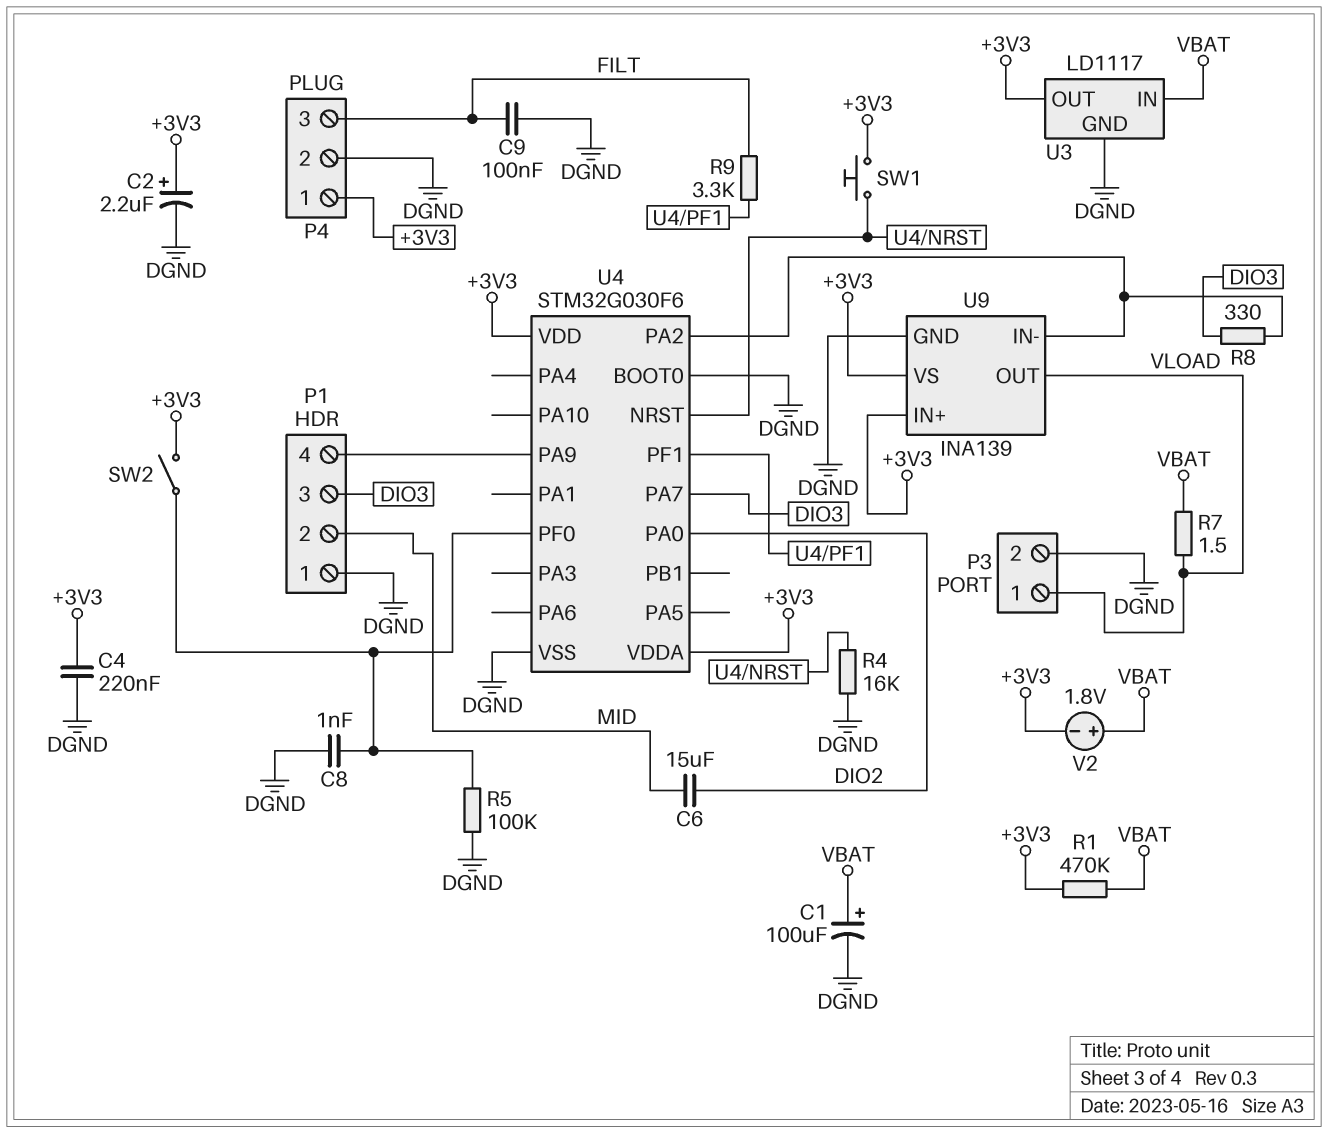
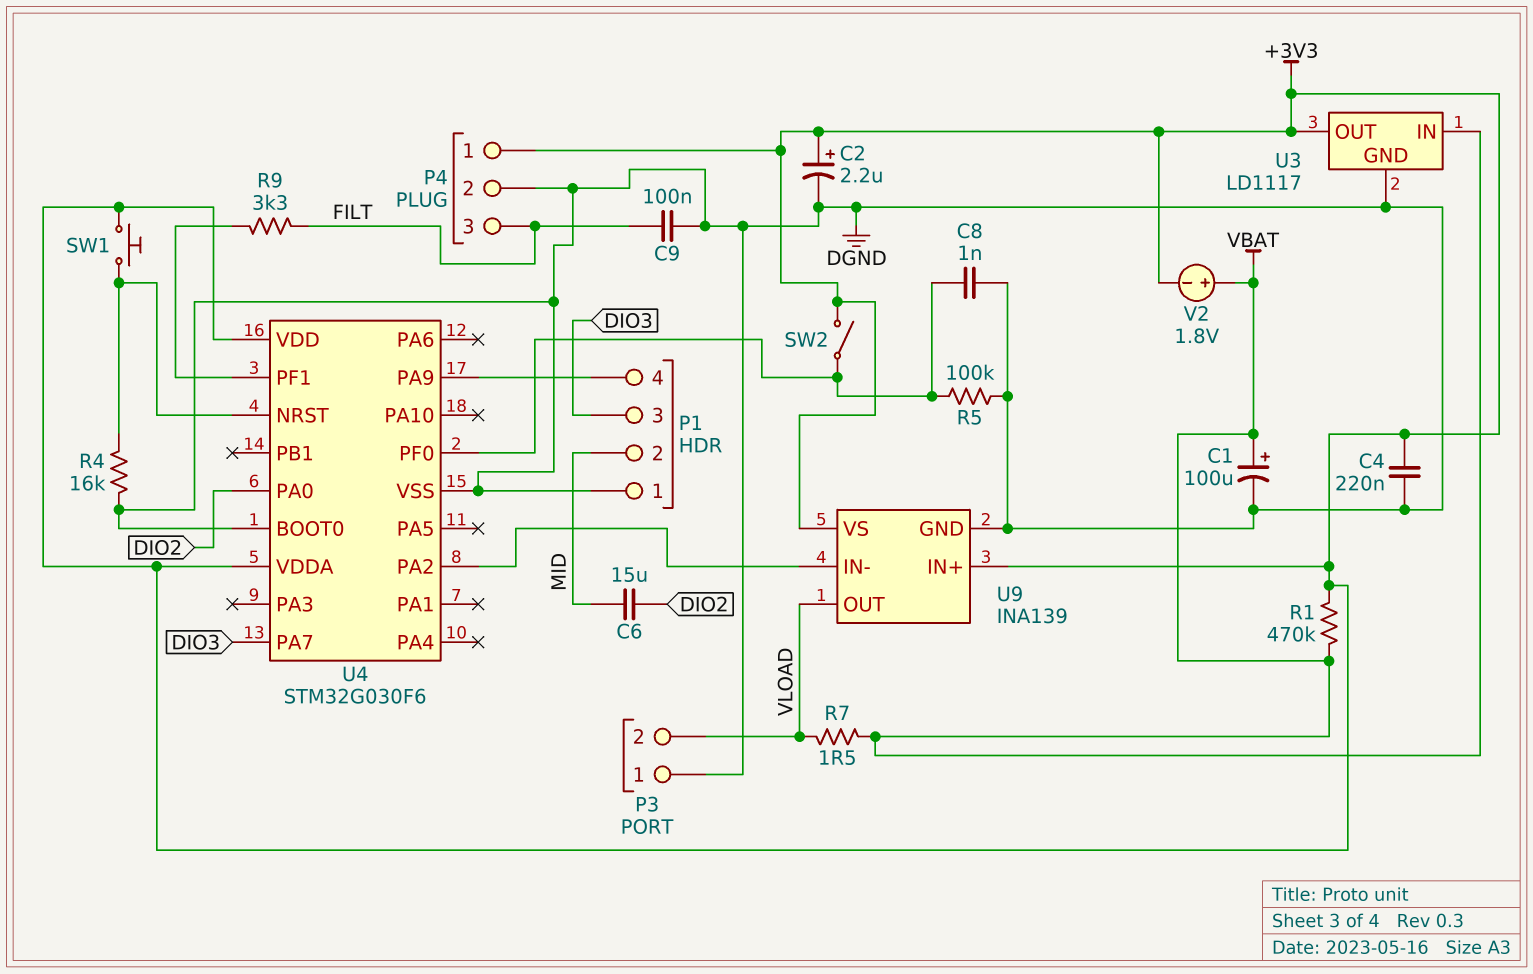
P3 pin 1: VLOAD -> DGND
P3 pin 2: DGND -> VLOAD
R8: 330 (DIO3, U4/PA2) -> none

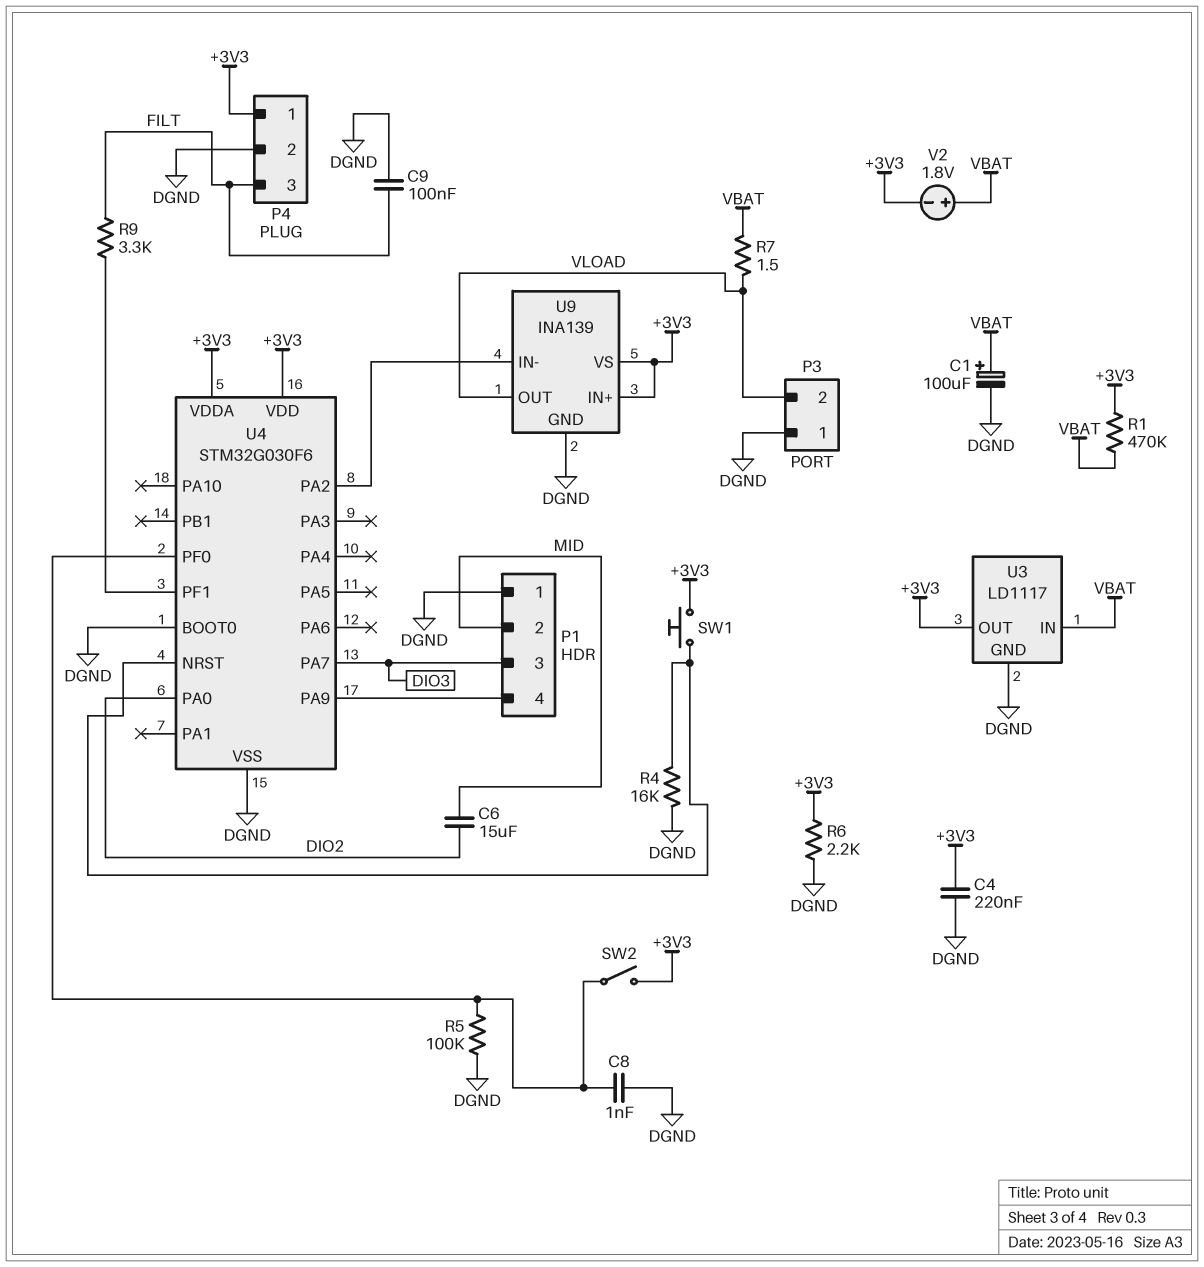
C2: 2.2uF (plus +3V3, minus DGND) -> none
R6: none -> 2.2k (+3V3, DGND)

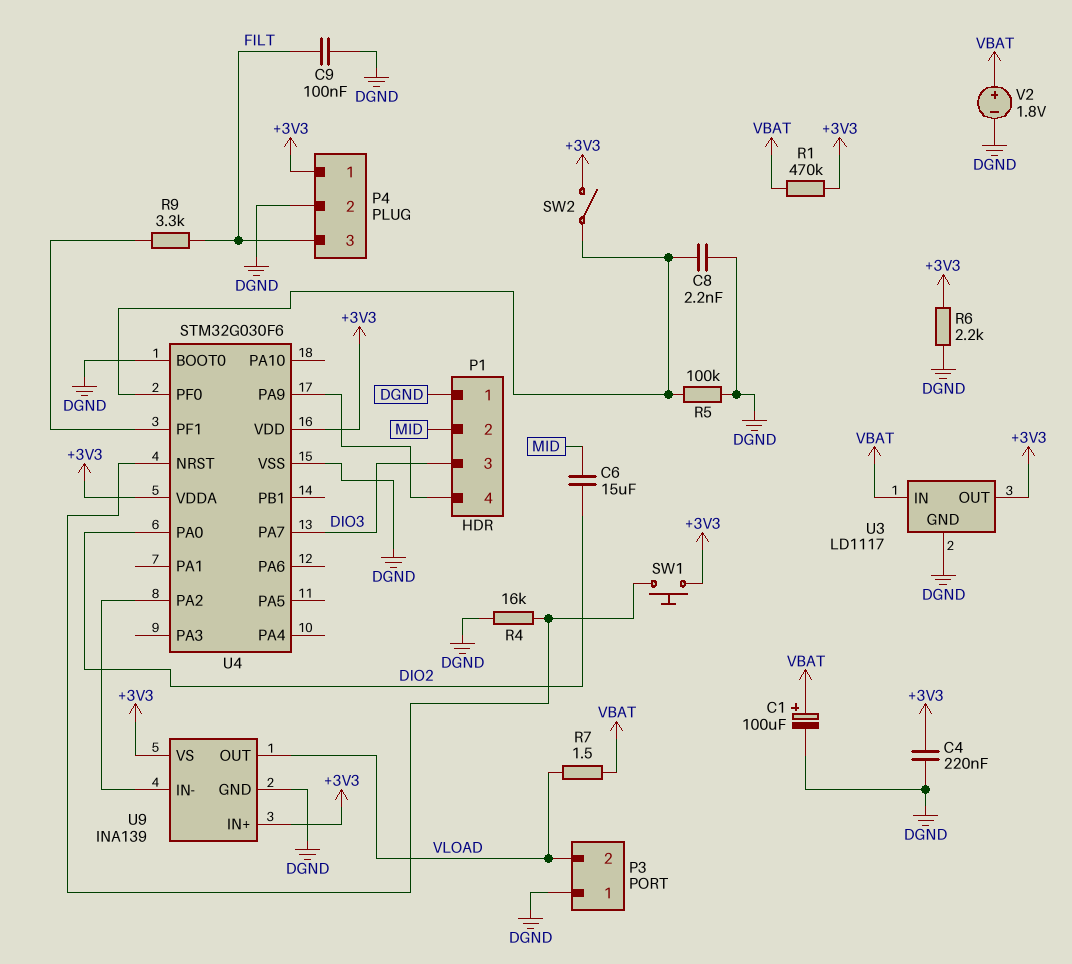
C8: 1nF (DGND, U4/PF0) -> 2.2nF (DGND, U4/PF0)
V2: 1.8V (plus VBAT, minus +3V3) -> 1.8V (plus VBAT, minus DGND)

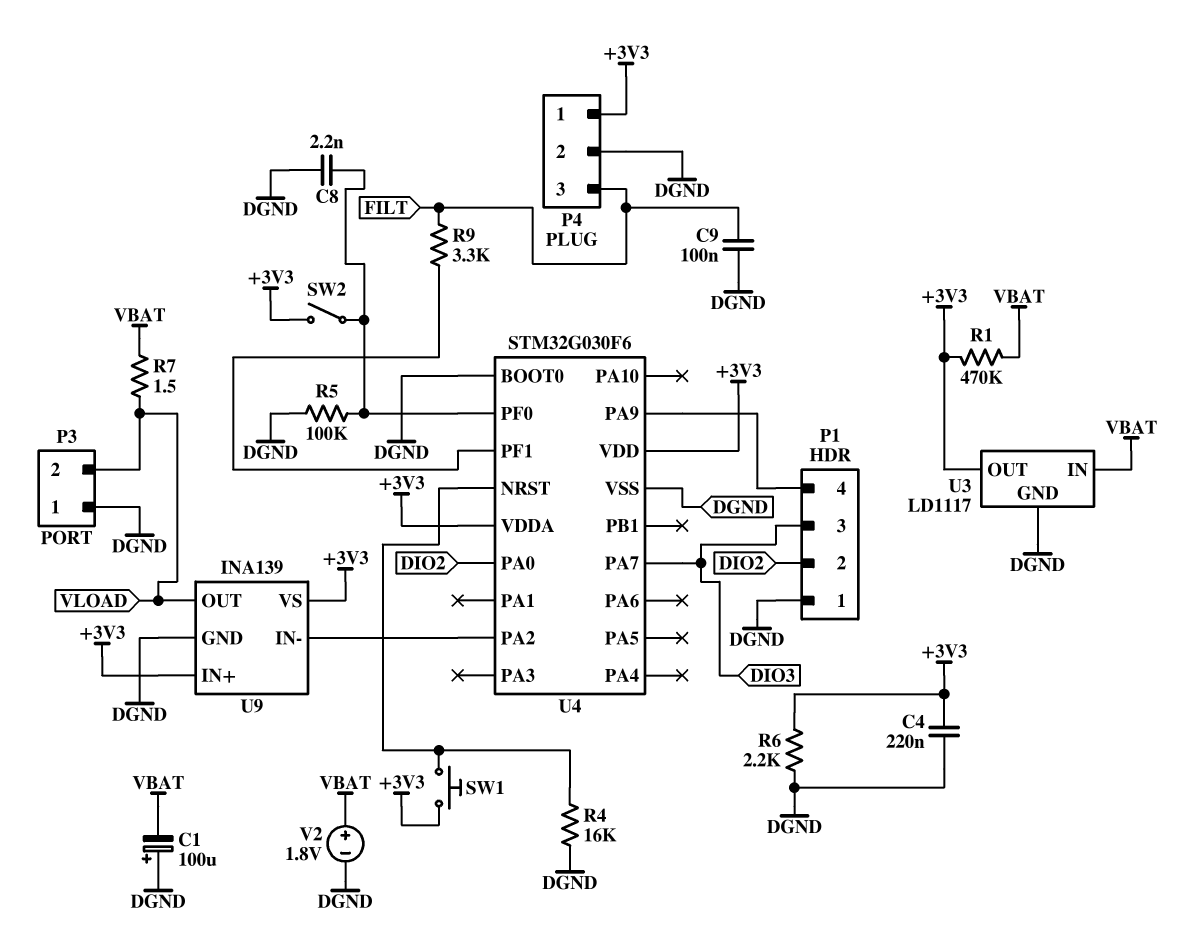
C1: 100uF (plus VBAT, minus DGND) -> 100uF (plus DGND, minus VBAT)
C6: 15uF (DIO2, MID) -> none
P1 pin 2: MID -> DIO2

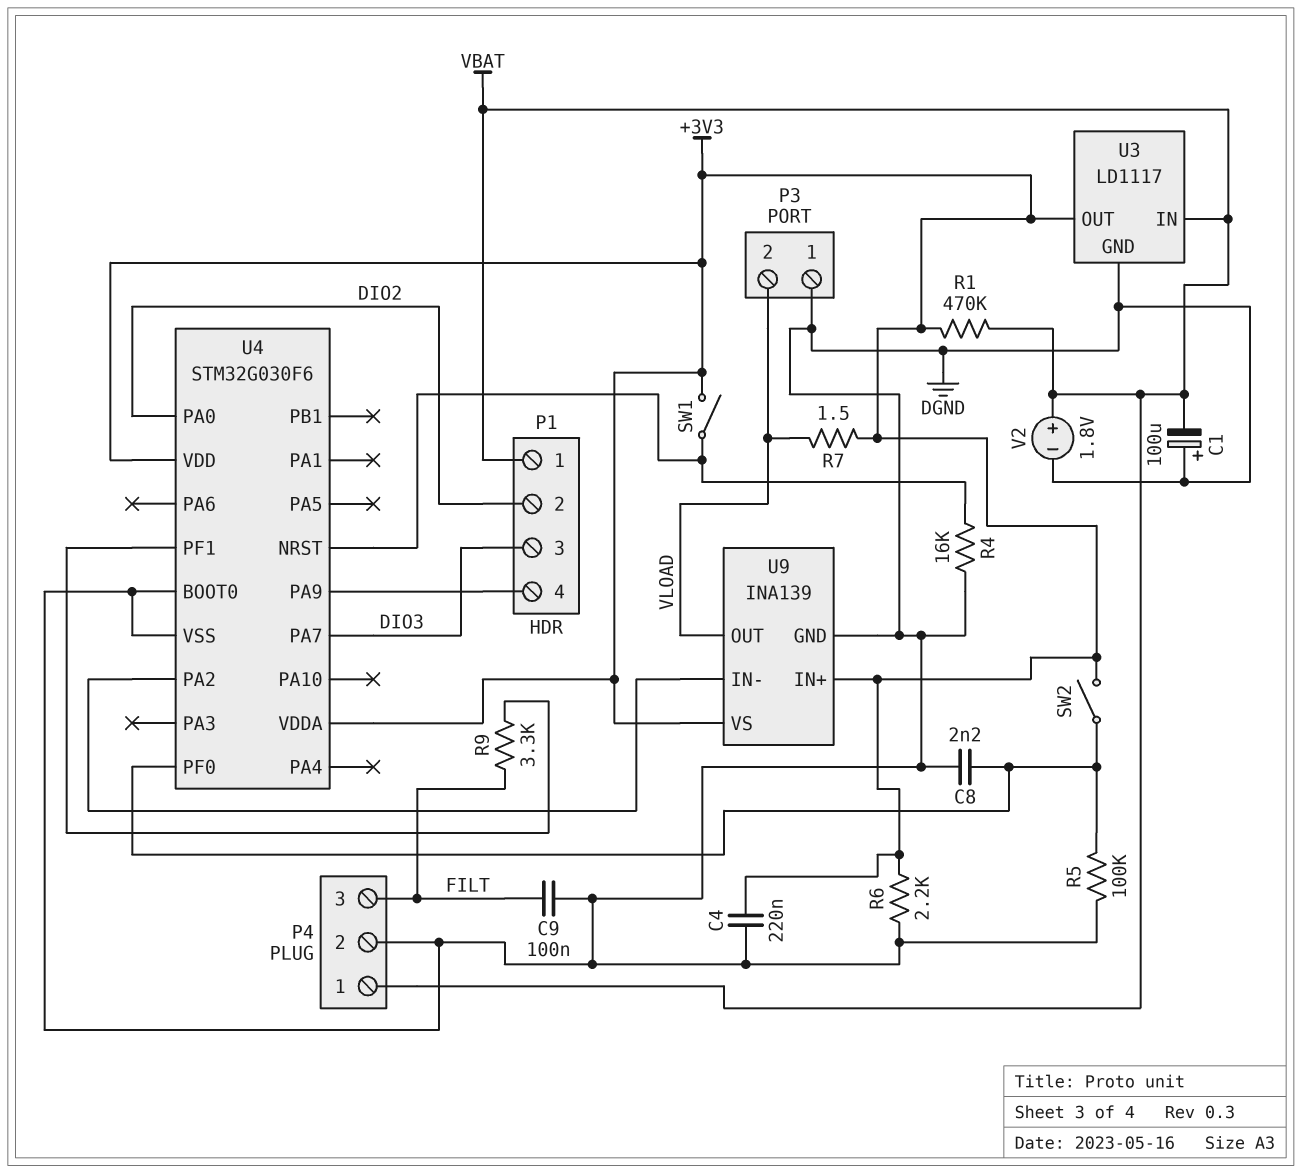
P1 pin 1: DGND -> VBAT
P4 pin 1: +3V3 -> VBAT
R7: 1.5 (VBAT, VLOAD) -> 1.5 (+3V3, VLOAD)
SW1: button (+3V3, U4/NRST) -> switch (+3V3, U4/NRST)

